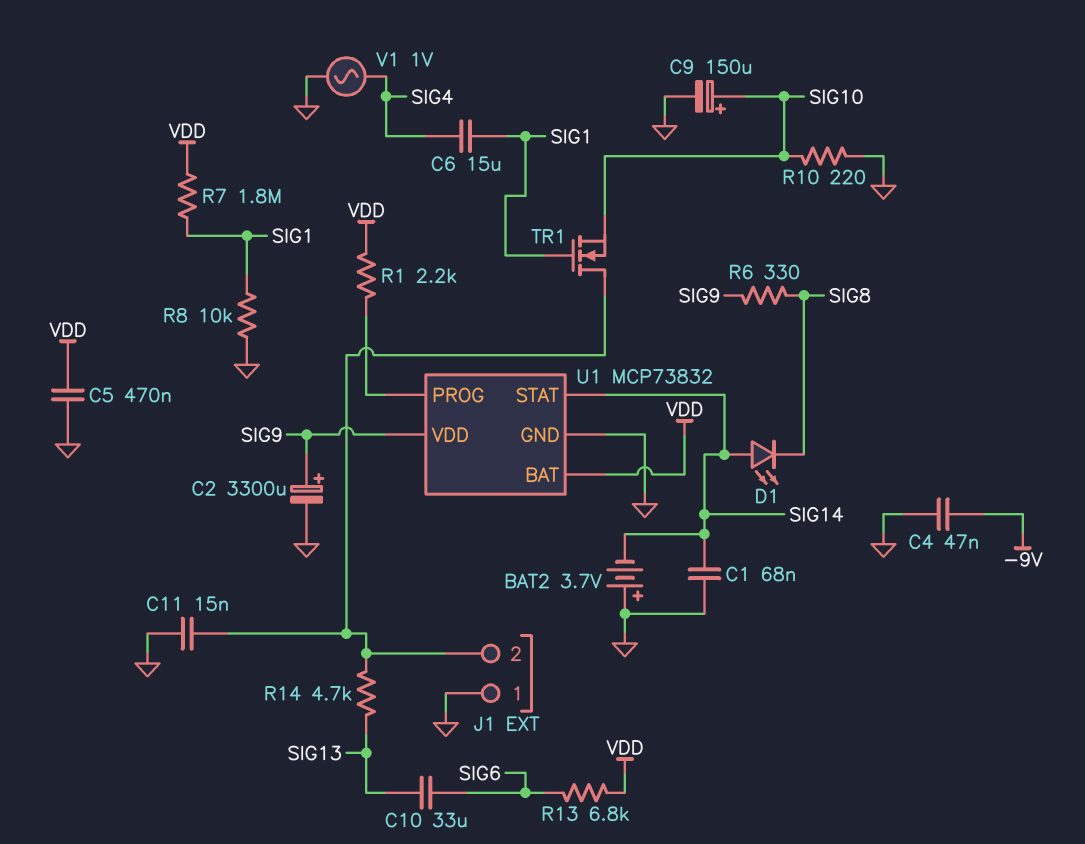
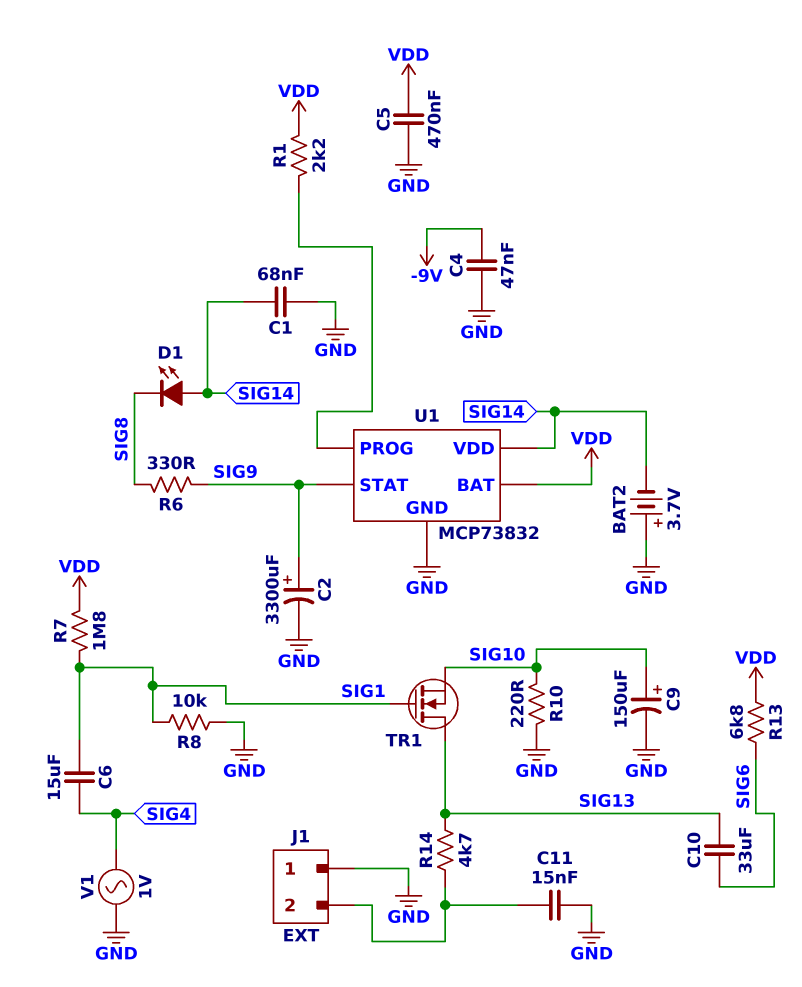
TR1: NMOS (G SIG1, D J1/2, S SIG10) -> NMOS (G SIG1, D SIG13, S SIG10)
U1 pin STAT: SIG14 -> SIG9
U1 pin VDD: SIG9 -> SIG14

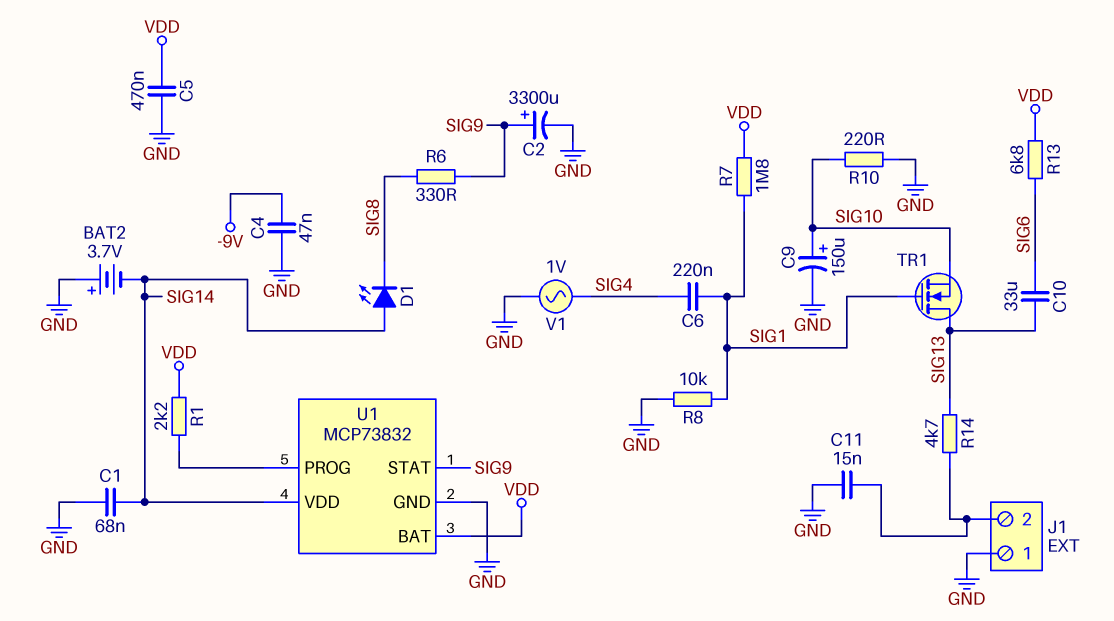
C6: 15uF (SIG1, SIG4) -> 220nF (SIG1, SIG4)

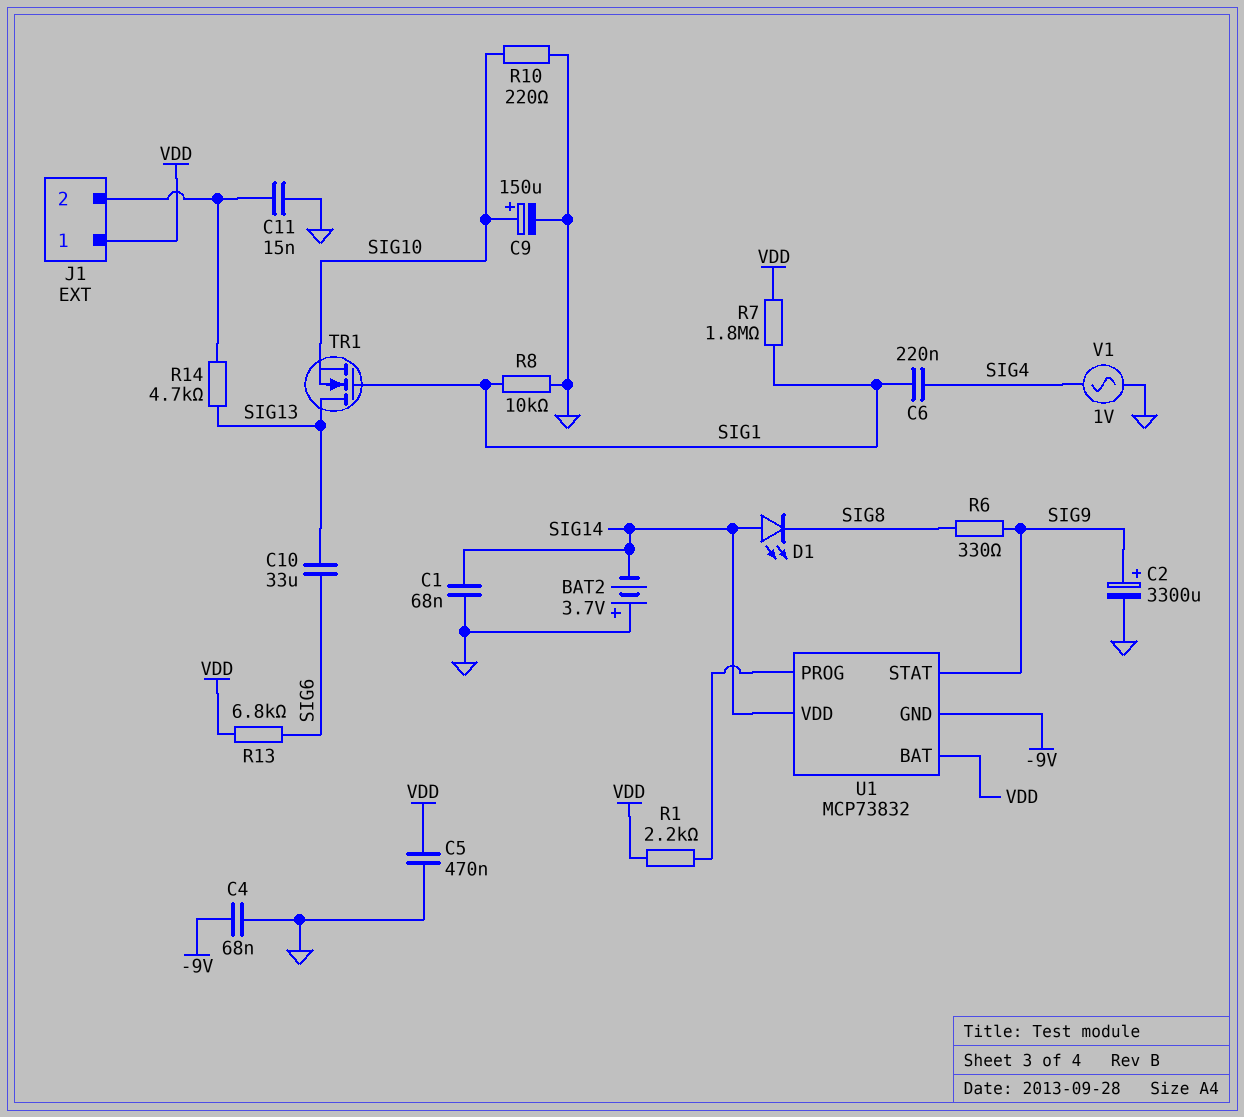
C4: 47nF (-9V, GND) -> 68nF (-9V, GND)
J1 pin 1: GND -> VDD
U1 pin GND: GND -> -9V

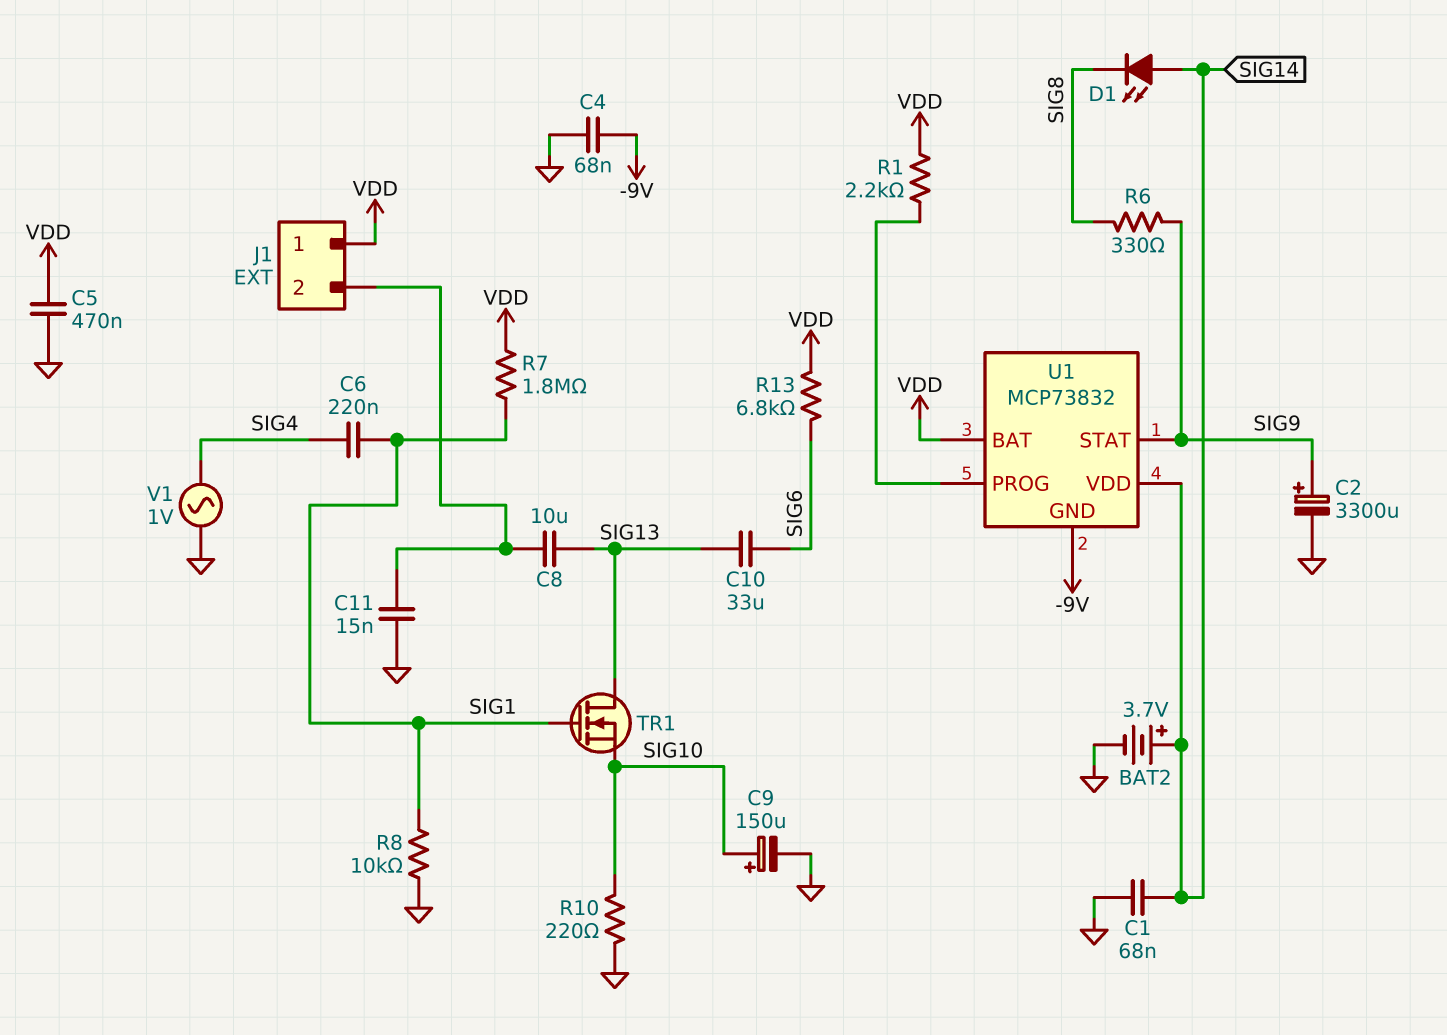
BAT2: 3.7V (plus GND, minus SIG14) -> 3.7V (plus SIG14, minus GND)
C8: none -> 10uF (J1/2, SIG13)
R14: 4.7k (J1/2, SIG13) -> none

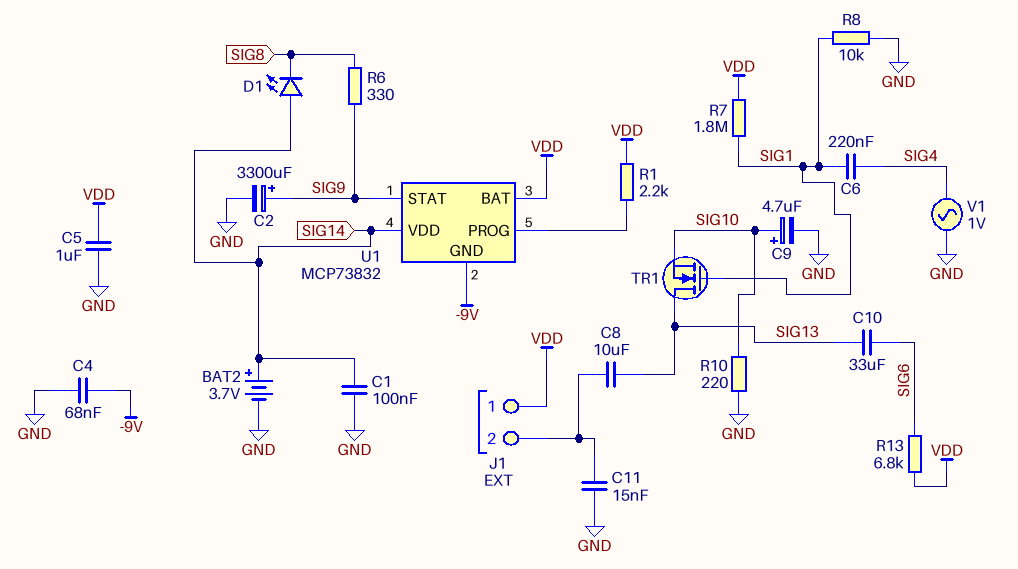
C1: 68nF (GND, SIG14) -> 100nF (GND, SIG14)
C5: 470nF (GND, VDD) -> 1uF (GND, VDD)
C9: 150uF (plus SIG10, minus GND) -> 4.7uF (plus SIG10, minus GND)

